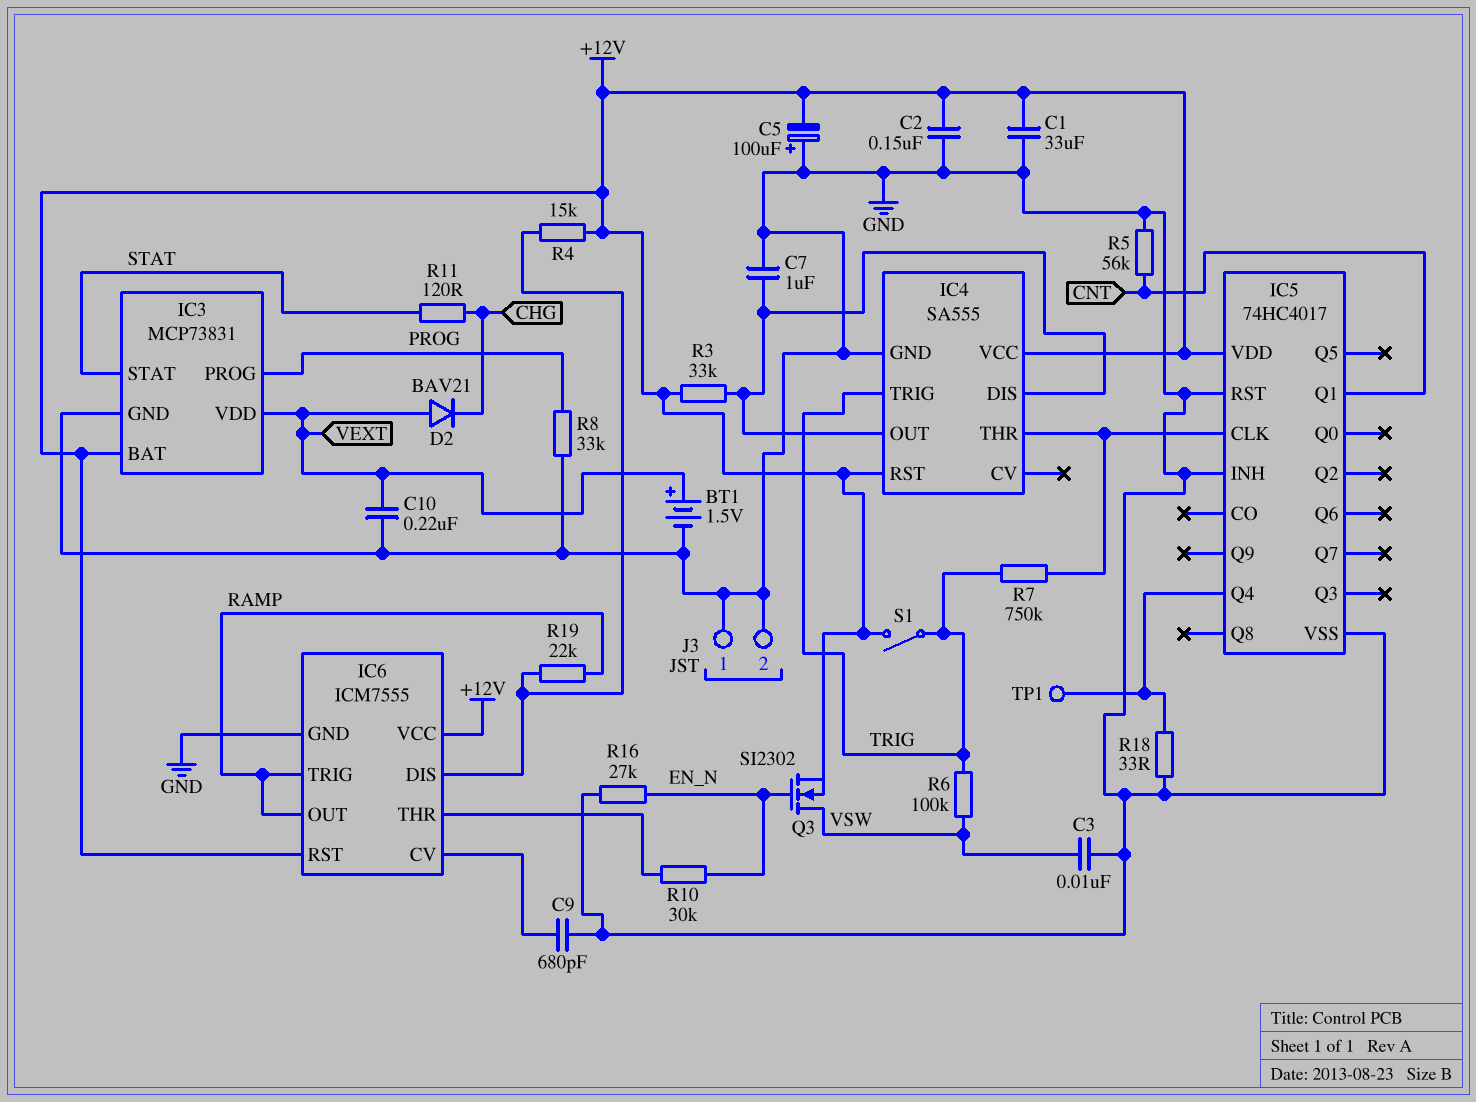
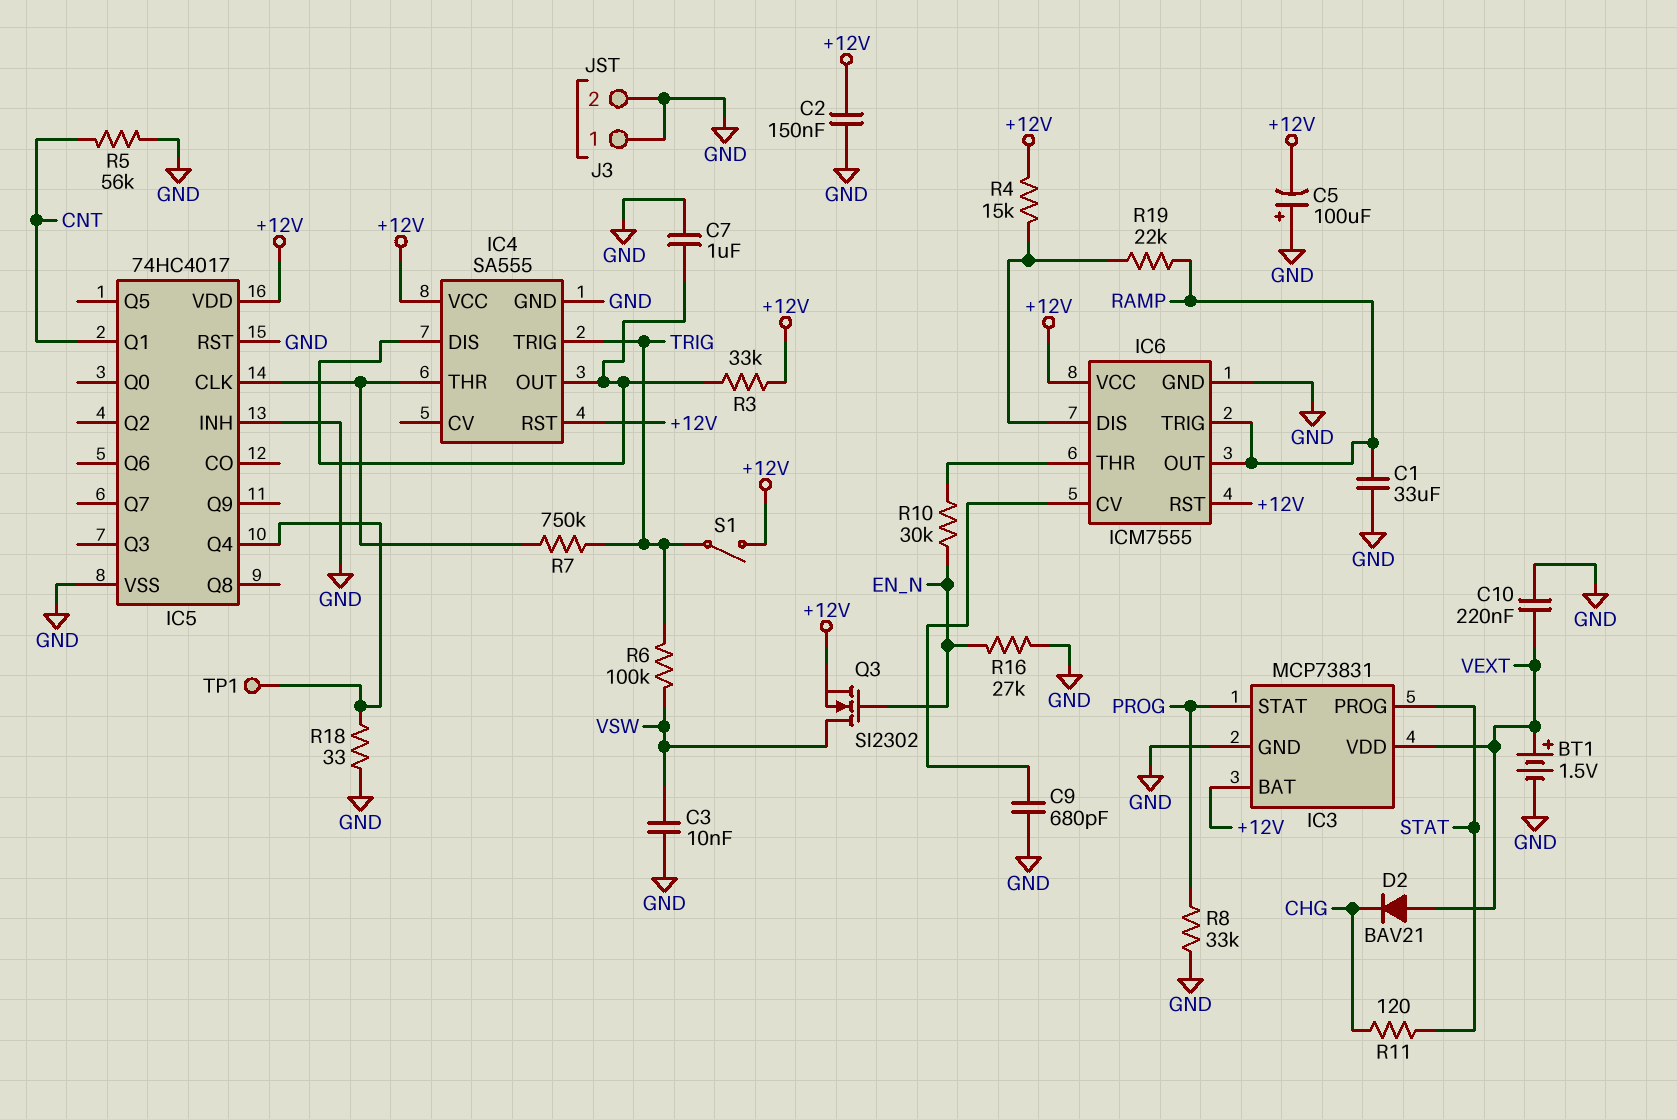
C1: 33uF (+12V, GND) -> 33uF (GND, RAMP)
IC3 pin PROG: PROG -> STAT
IC3 pin STAT: STAT -> PROG

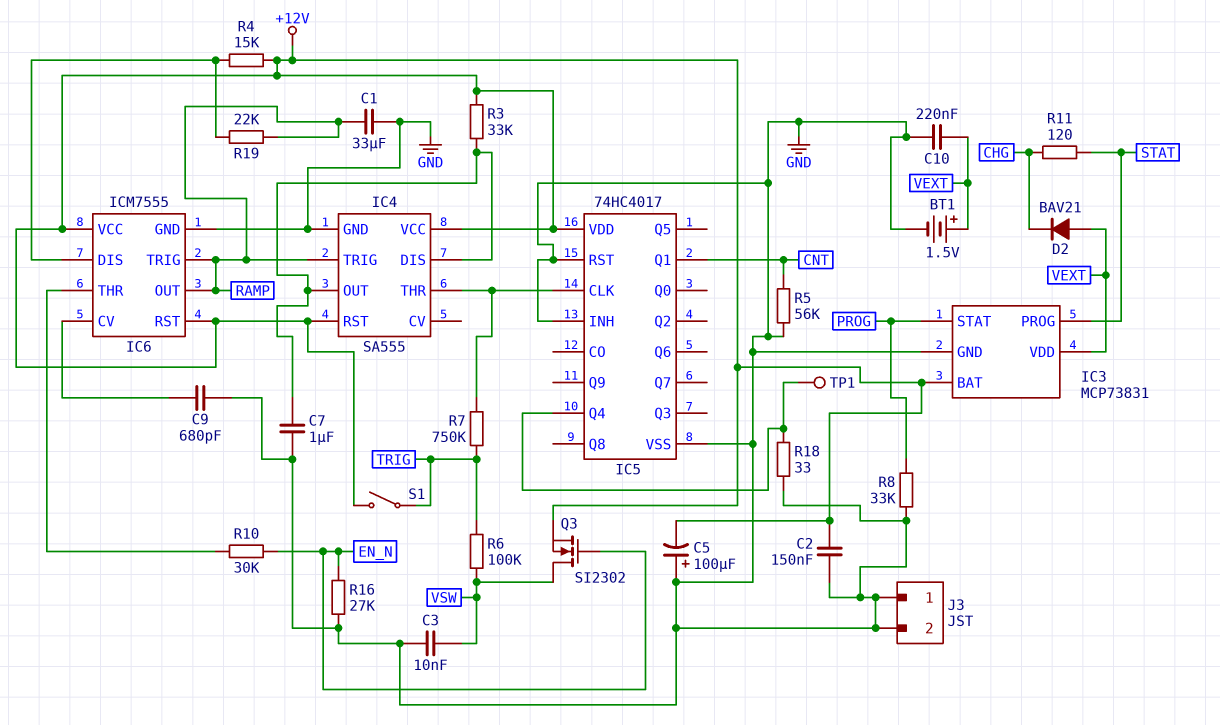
IC4 pin TRIG: TRIG -> RAMP

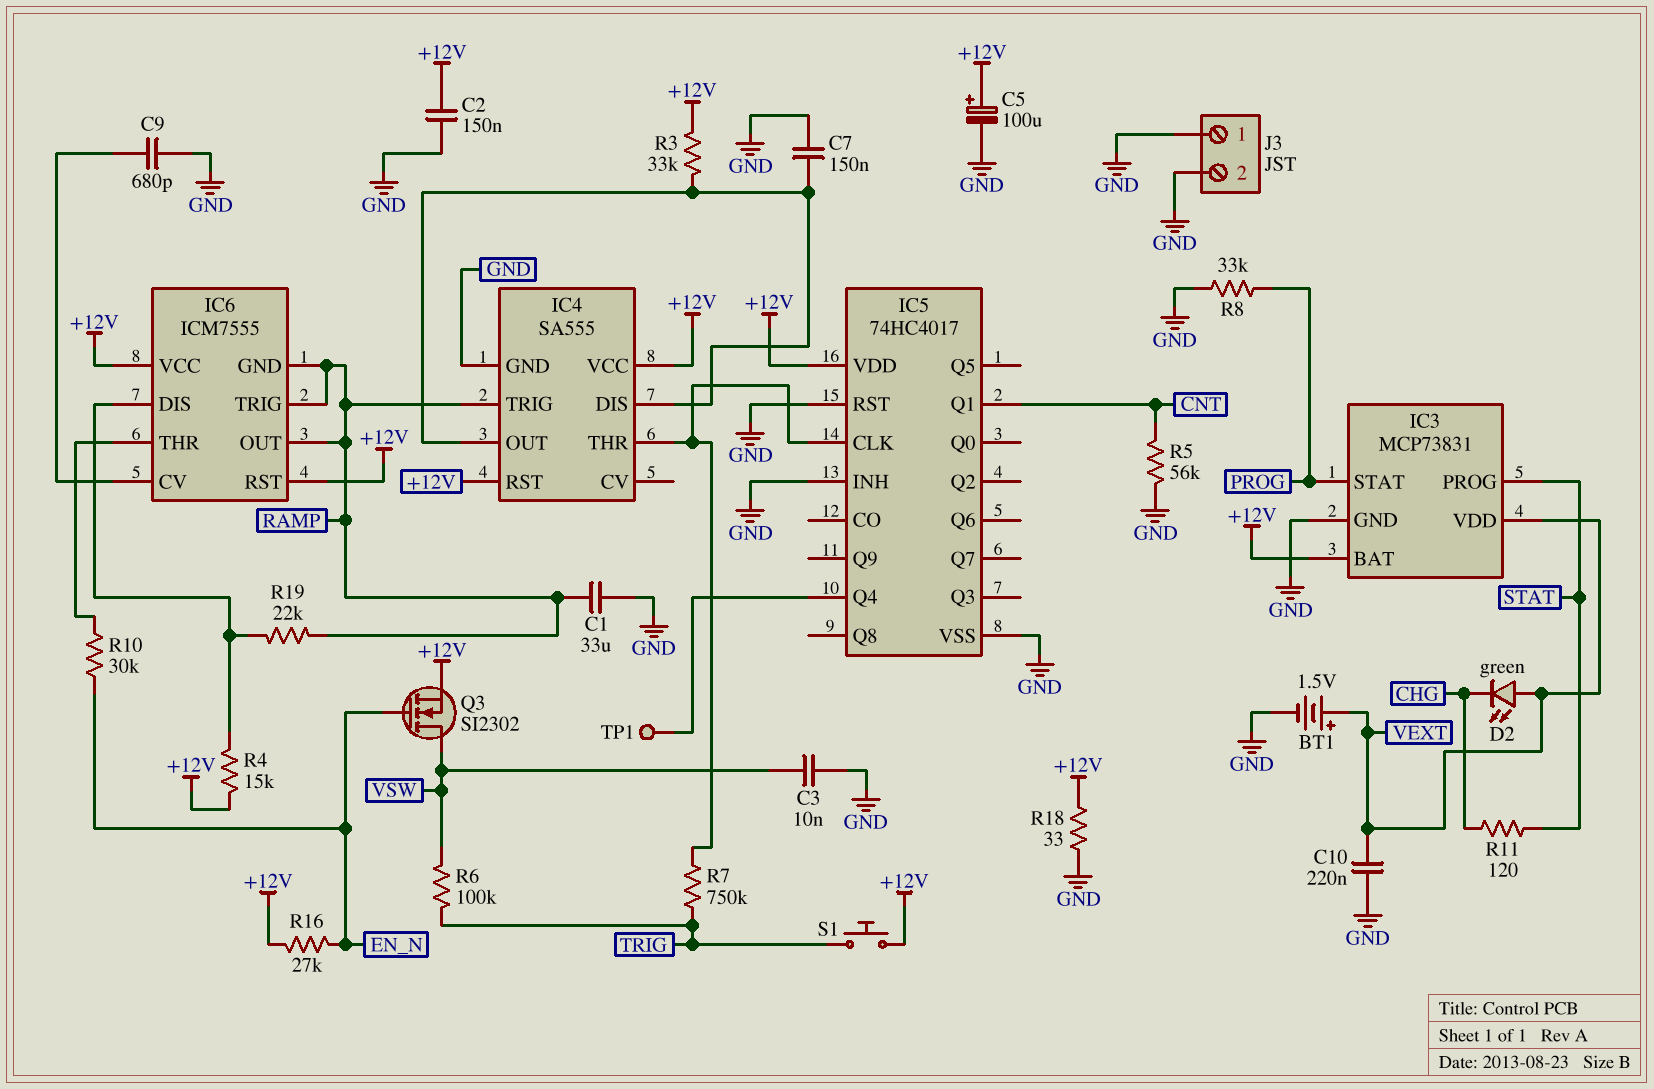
C5: 100uF (plus GND, minus +12V) -> 100uF (plus +12V, minus GND)
C7: 1uF (GND, IC4/DIS) -> 150nF (GND, IC4/DIS)
D2: diode BAV21 (A VEXT, K CHG) -> LED green (A VEXT, K CHG)
IC6 pin GND: GND -> RAMP
R16: 27k (EN_N, GND) -> 27k (+12V, EN_N)
R18: 33 (GND, IC5/Q4) -> 33 (+12V, GND)
S1: switch (+12V, TRIG) -> button (+12V, TRIG)

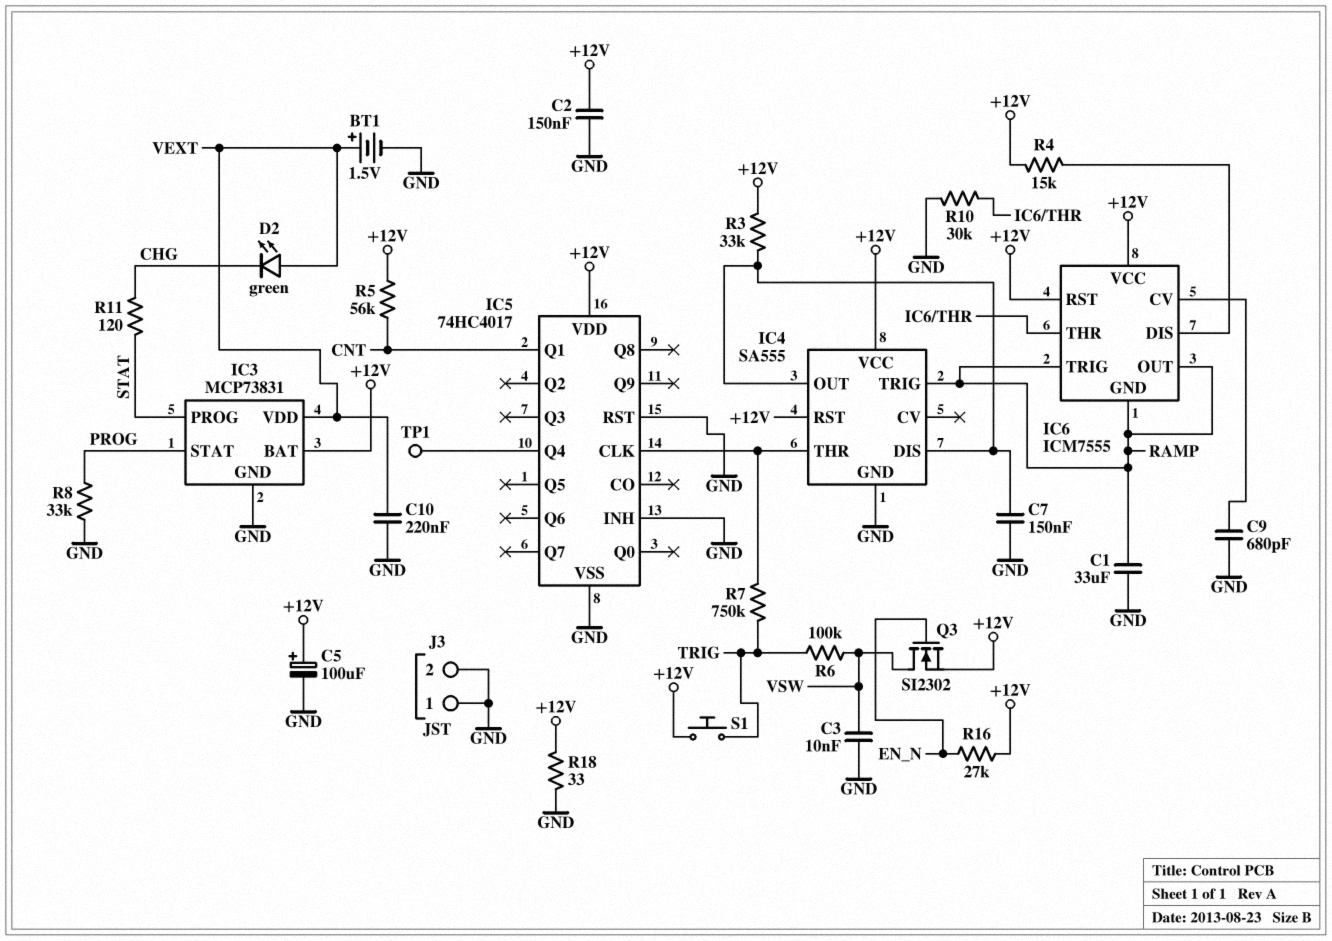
R5: 56k (CNT, GND) -> 56k (+12V, CNT)
R10: 30k (EN_N, IC6/THR) -> 30k (GND, IC6/THR)
R19: 22k (IC6/DIS, RAMP) -> none

